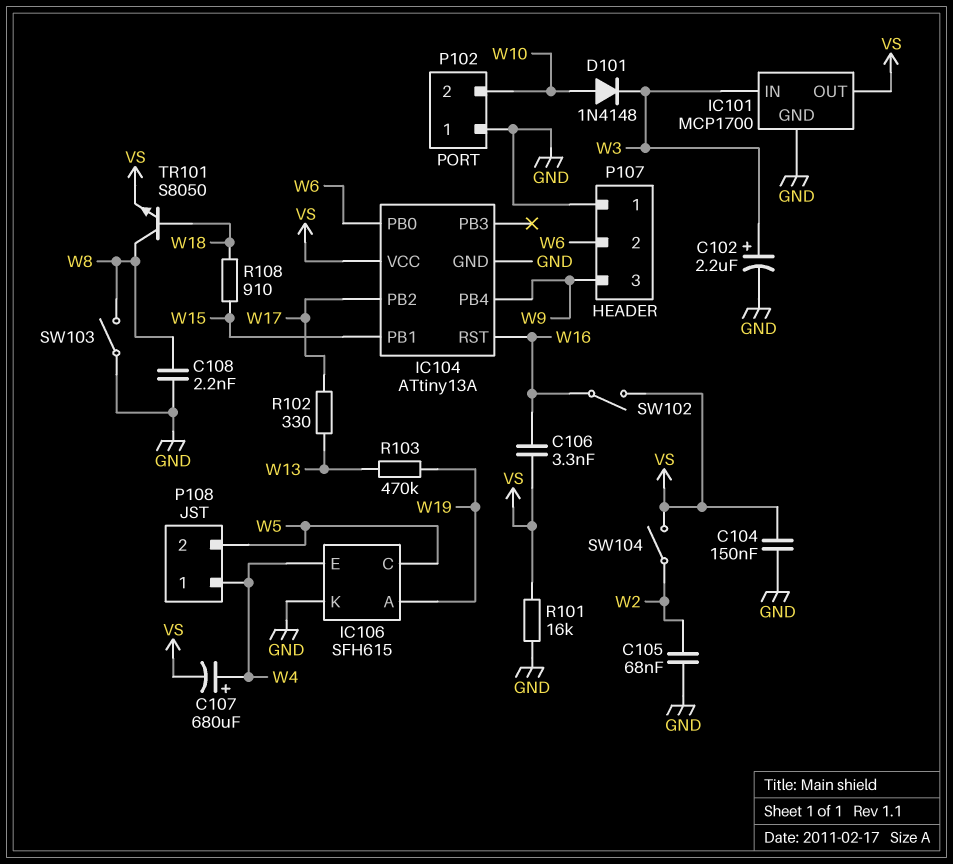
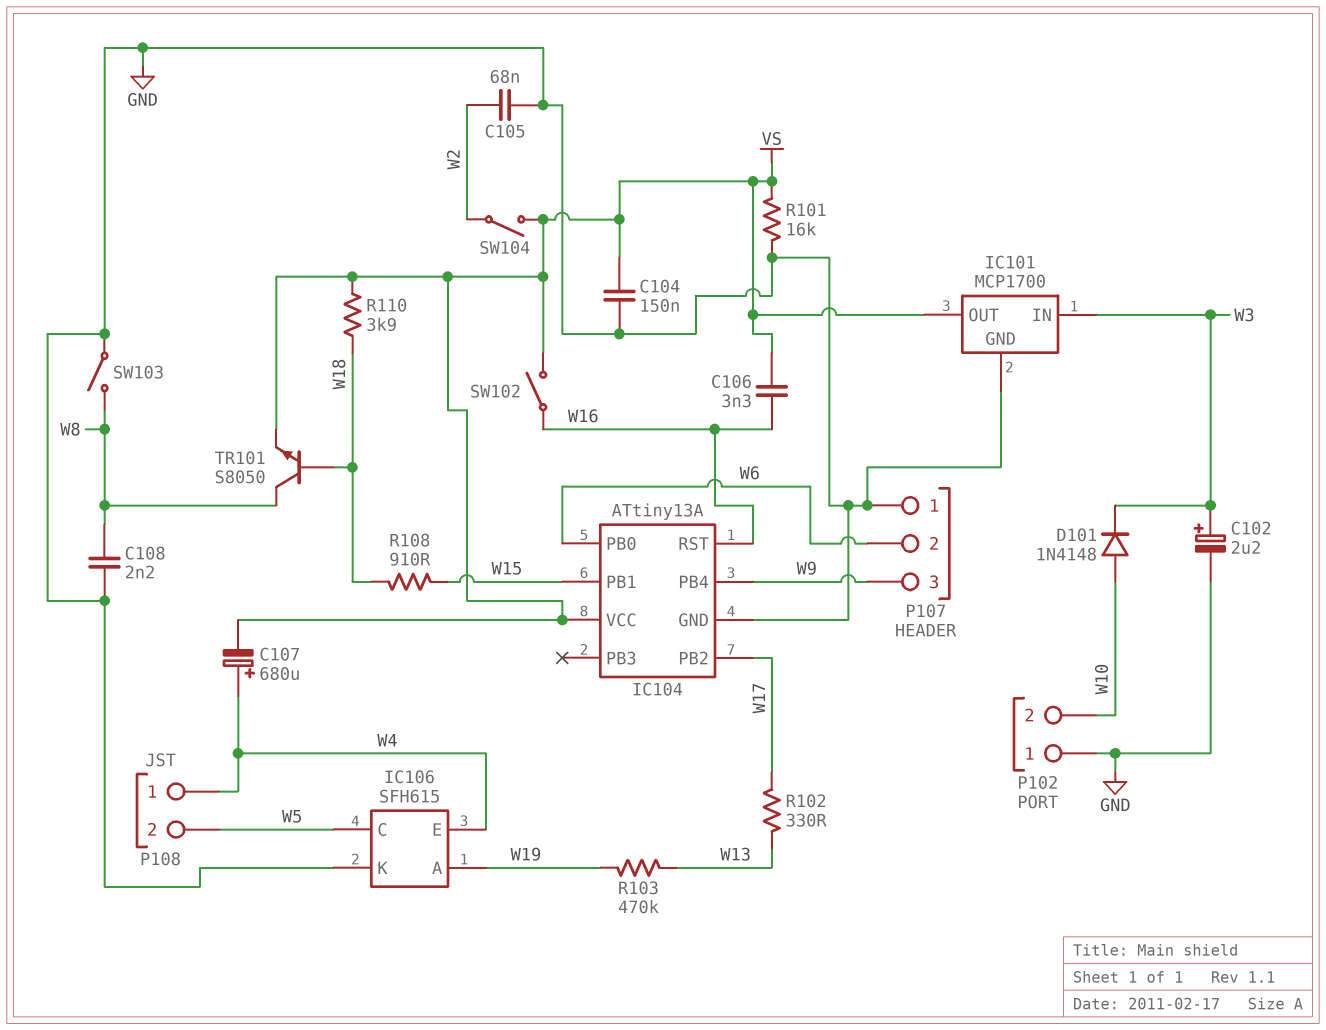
R110: none -> 3.9k (VS, W18)

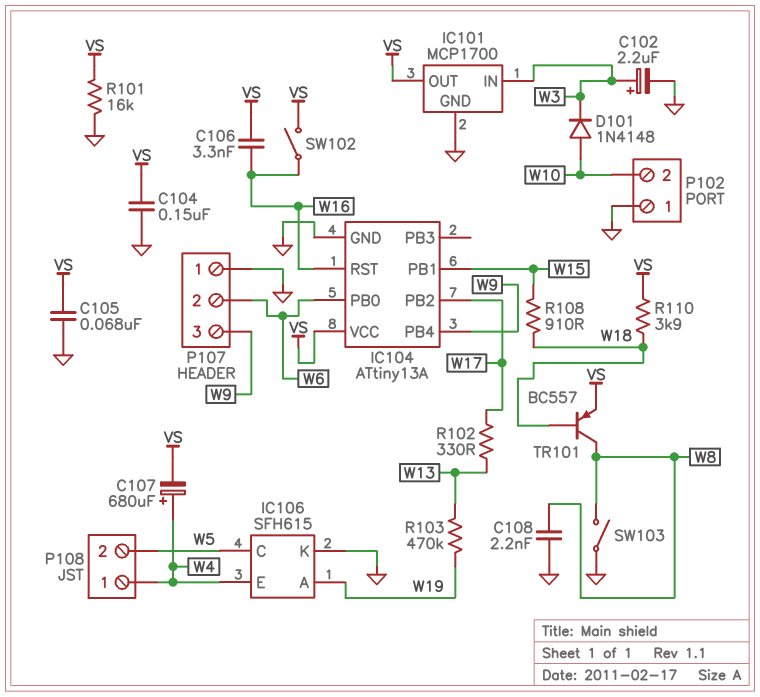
C105: 68nF (GND, W2) -> 68nF (GND, VS)
SW104: switch (VS, W2) -> none
TR101: NPN S8050 (B W18, C W8, E VS) -> PNP BC557 (B W18, C W8, E VS)

